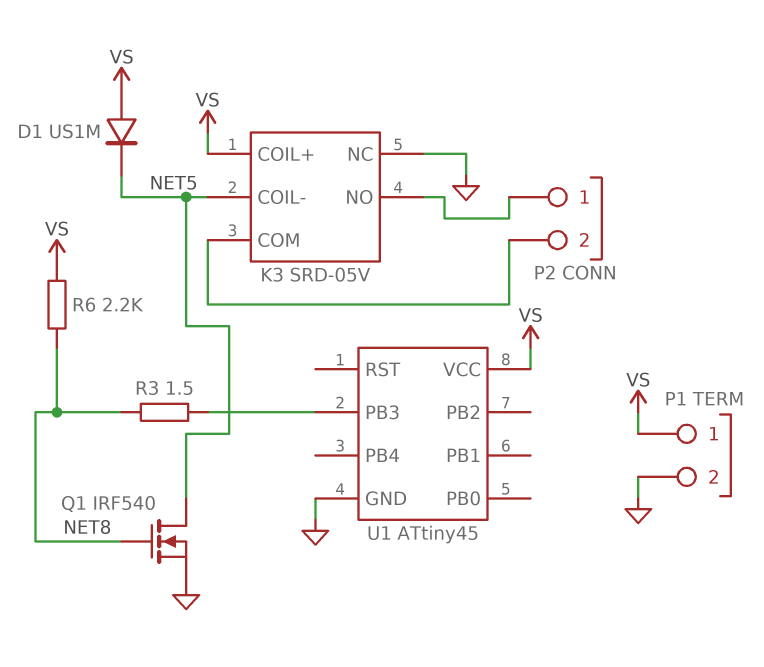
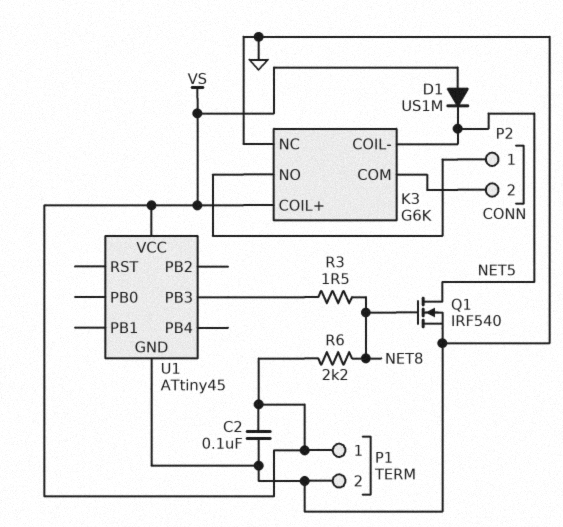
C2: none -> 100nF (GND, VS)
K3: SRD-05V -> G6K

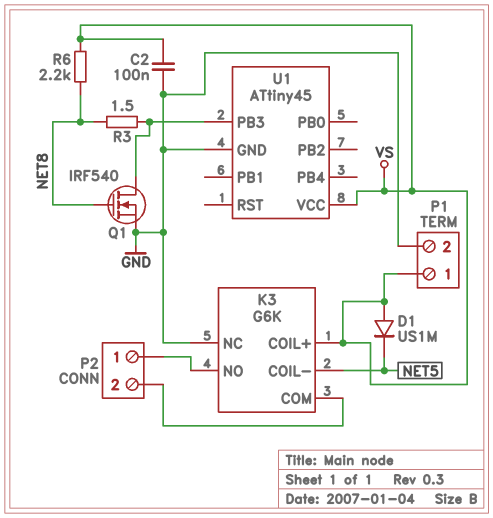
Q1: NMOS IRF540 (G NET8, D NET5, S GND) -> NMOS IRF540 (G NET8, D U1/PB3, S GND)

